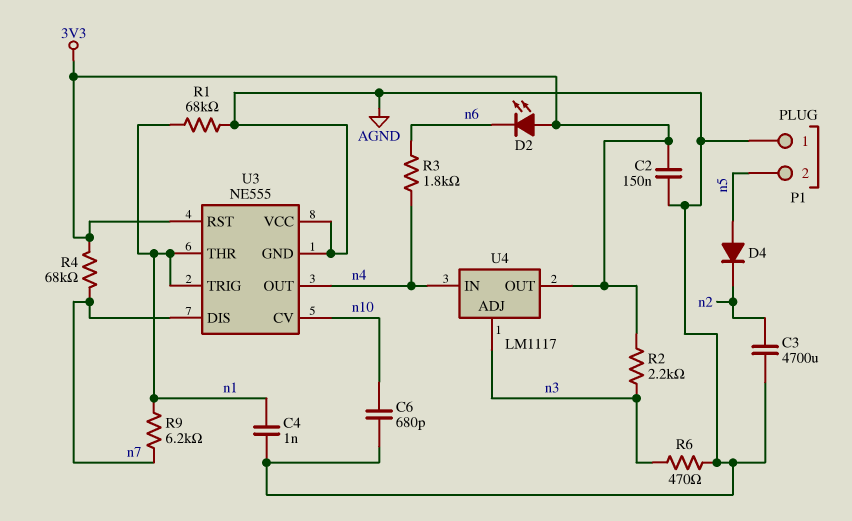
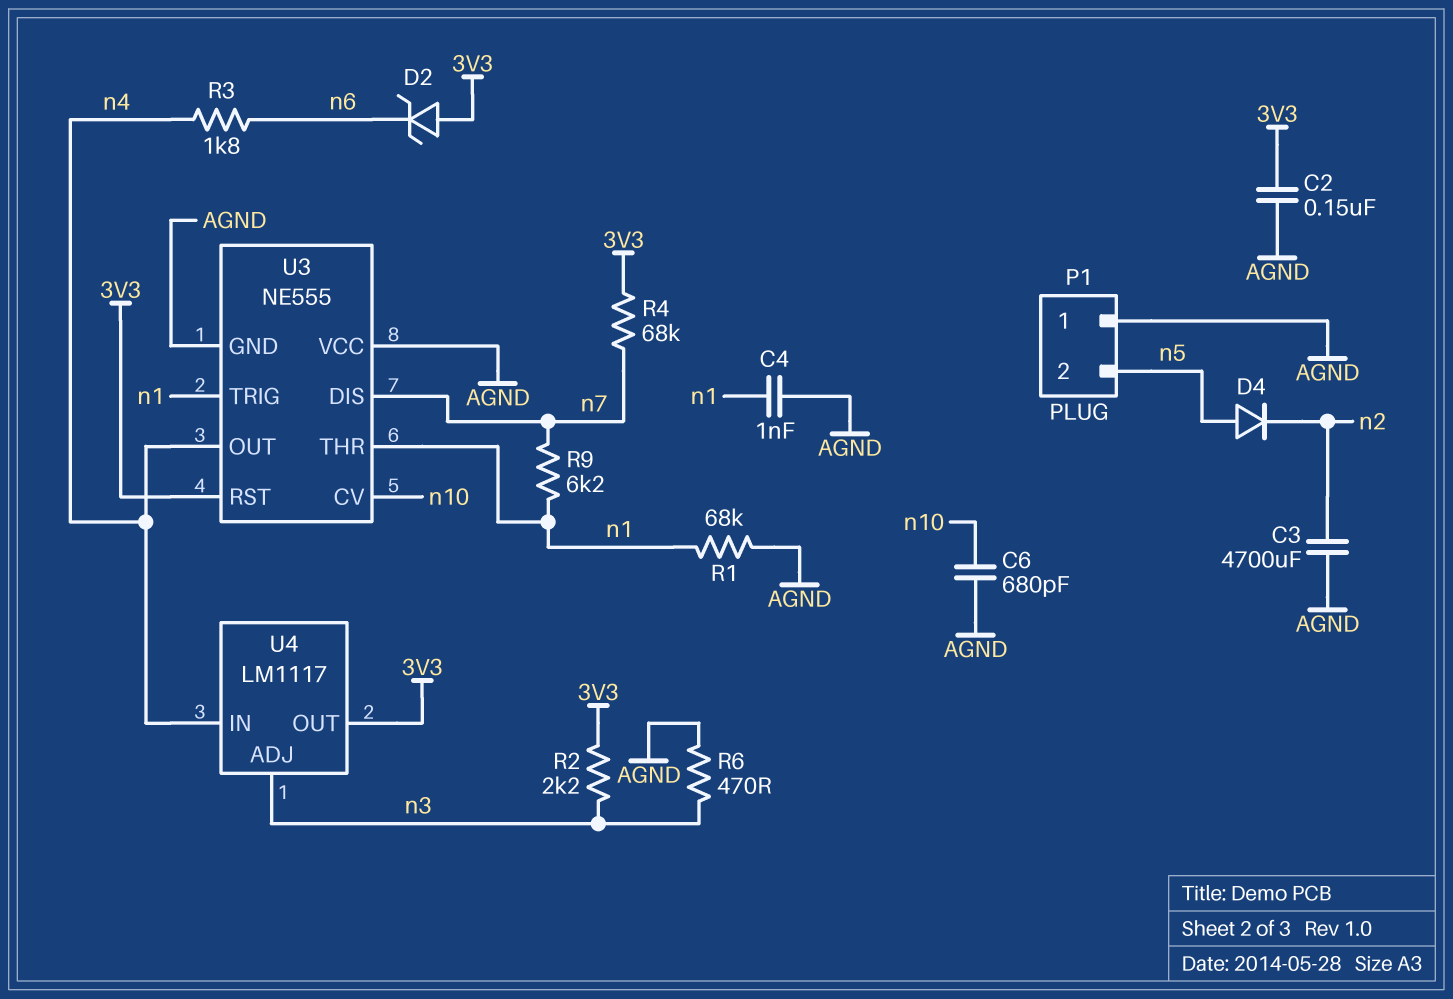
D2: LED (A 3V3, K n6) -> zener (A 3V3, K n6)

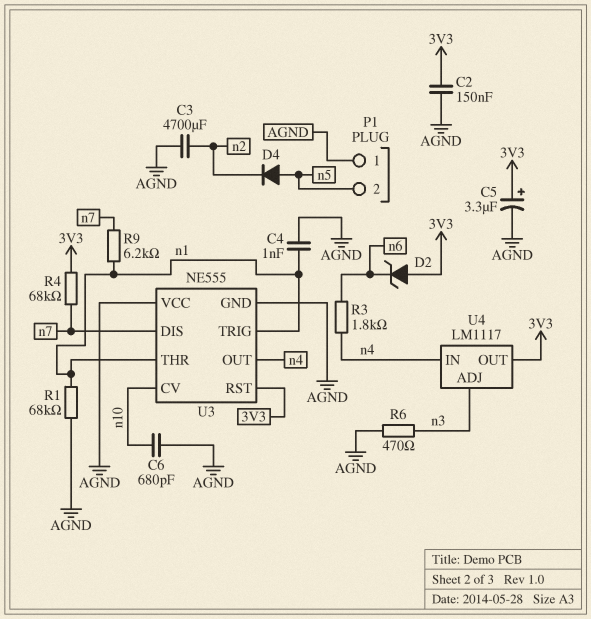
C5: none -> 3.3uF (plus 3V3, minus AGND)
R2: 2.2k (3V3, n3) -> none

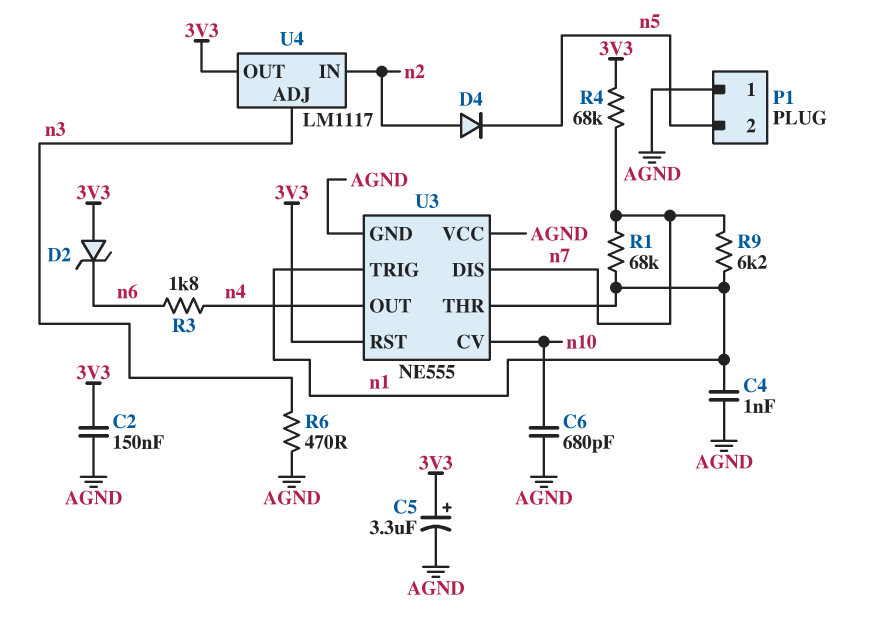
C3: 4700uF (AGND, n2) -> none
D4: diode (A n5, K n2) -> diode (A n2, K n5)
R1: 68k (AGND, n1) -> 68k (n1, n7)
U4 pin IN: n4 -> n2

